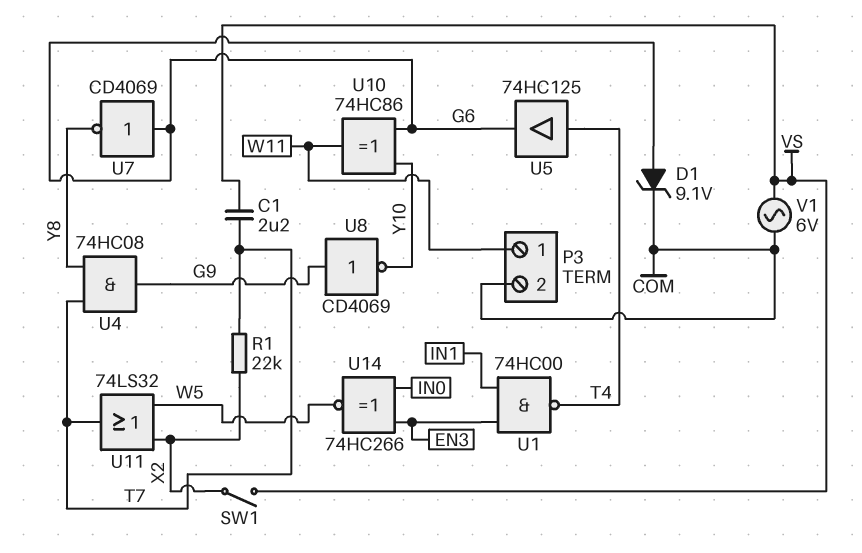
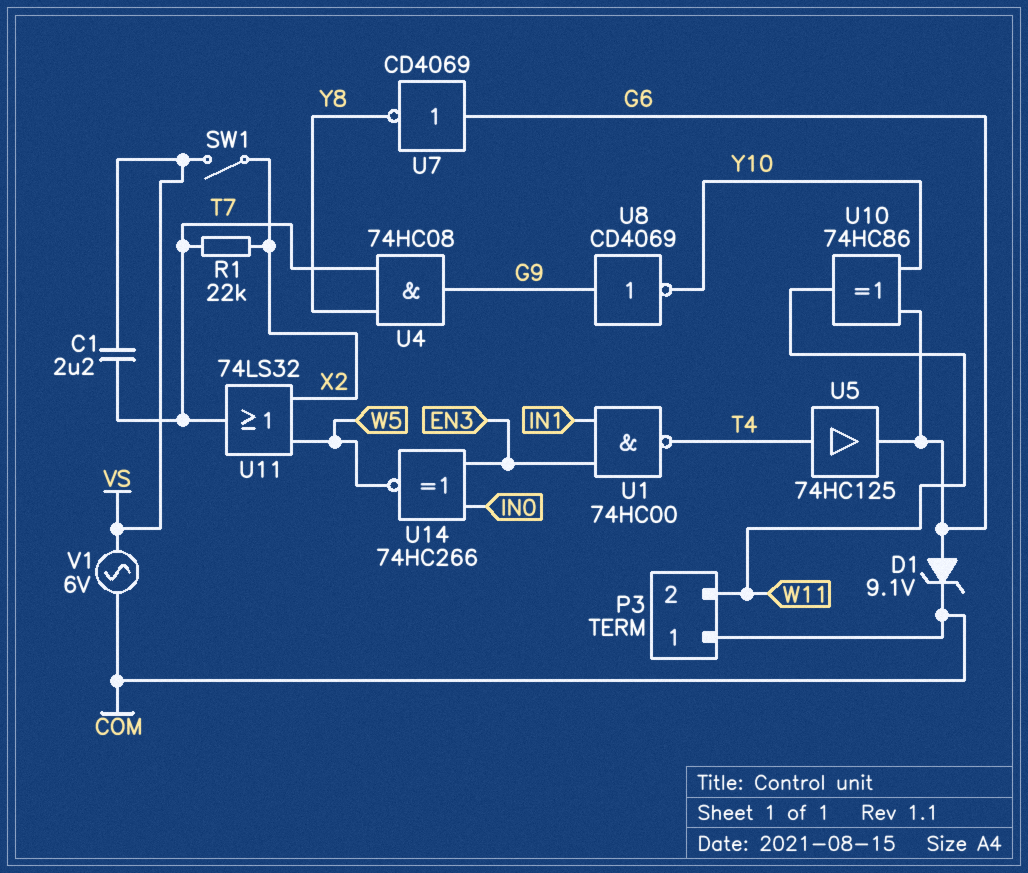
P3 pin 1: W11 -> COM
P3 pin 2: COM -> W11

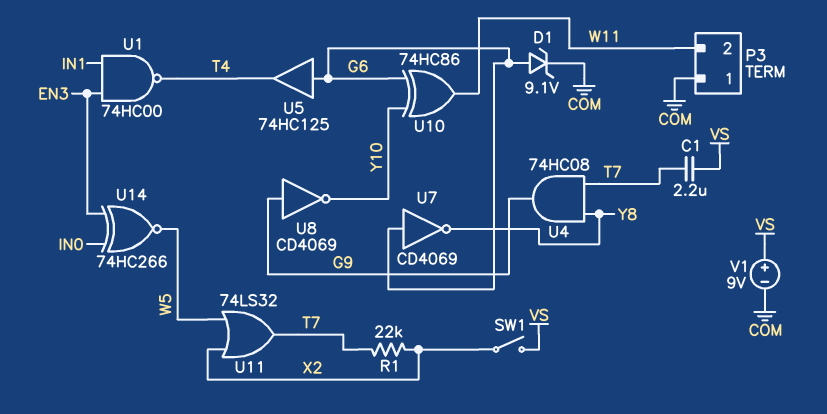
U5: buffer 74HC125 (in T4, out G6) -> buffer 74HC125 (in G6, out T4)
V1: AC 6V (COM, VS) -> 9V (plus VS, minus COM)

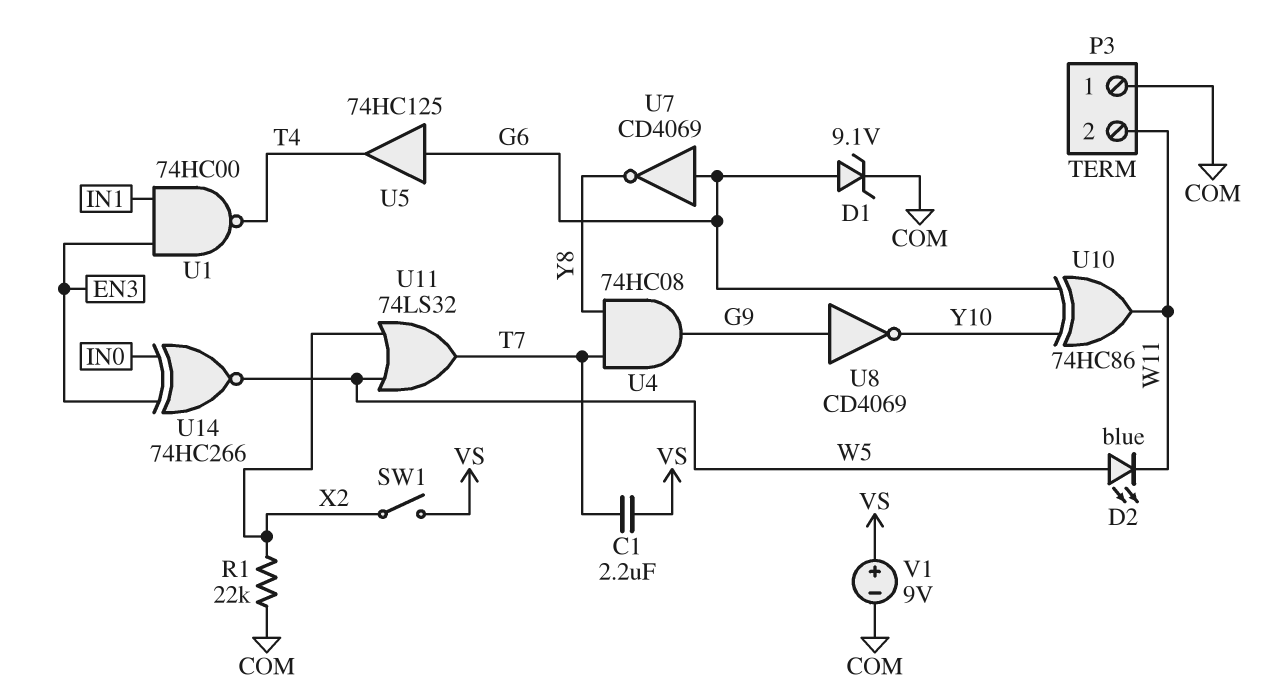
D2: none -> LED blue (A W5, K W11)
R1: 22k (T7, X2) -> 22k (COM, X2)

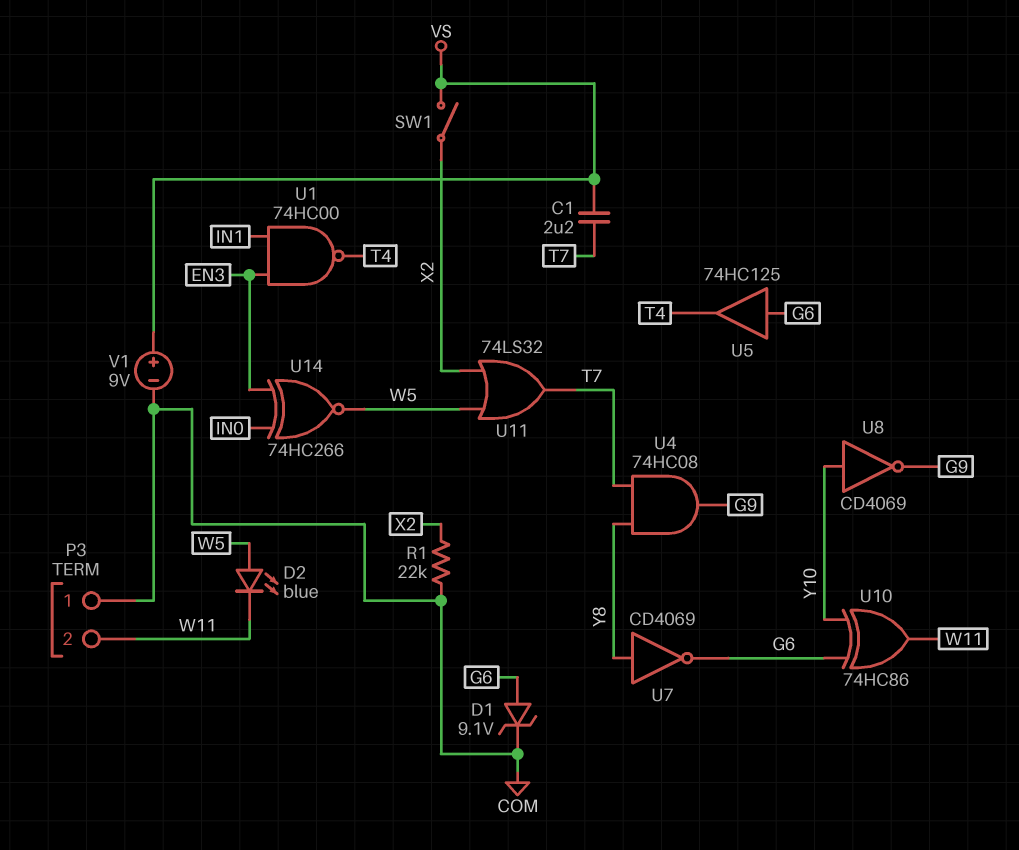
U7: NOT CD4069 (in G6, out Y8) -> NOT CD4069 (in Y8, out G6)
U8: NOT CD4069 (in G9, out Y10) -> NOT CD4069 (in Y10, out G9)

